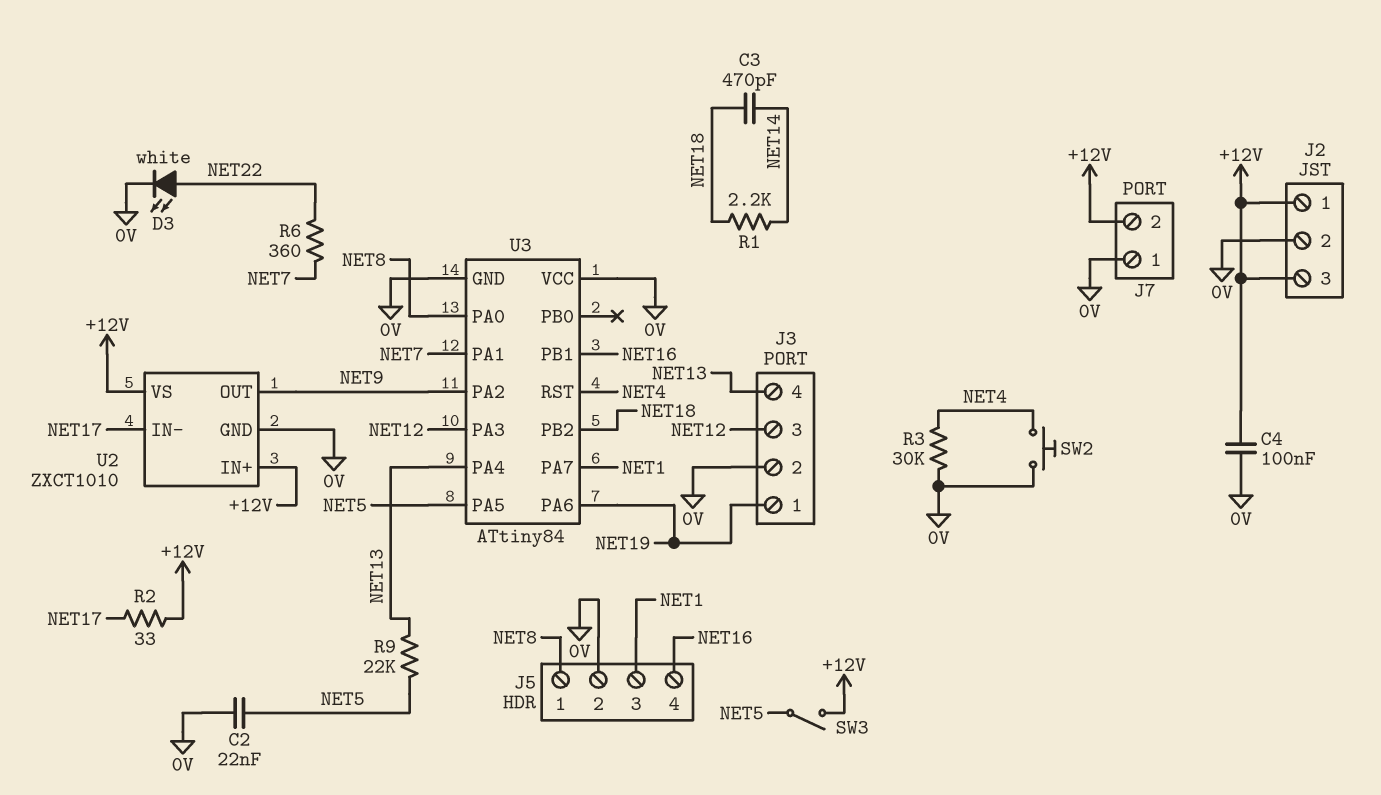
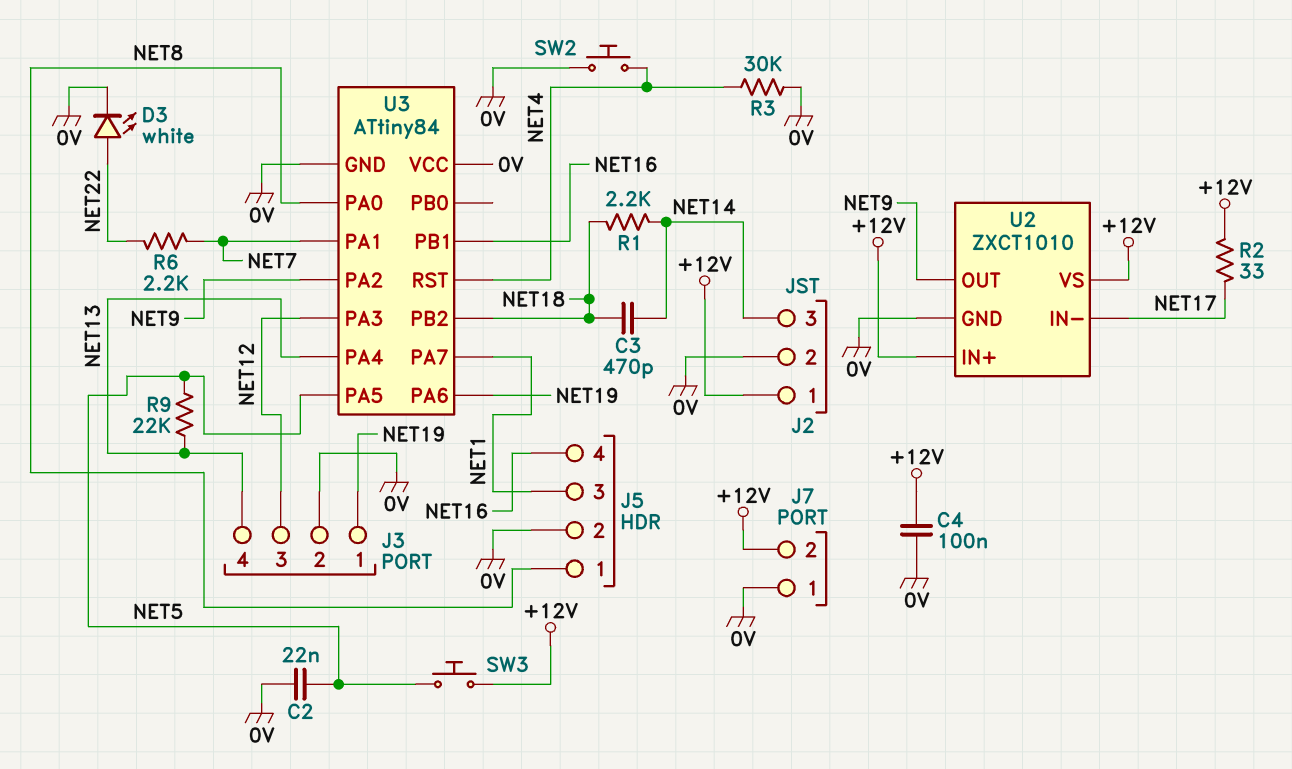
J2 pin 3: +12V -> NET14
R6: 360 (NET7, NET22) -> 2.2k (NET7, NET22)
SW3: switch (+12V, NET5) -> button (+12V, NET5)

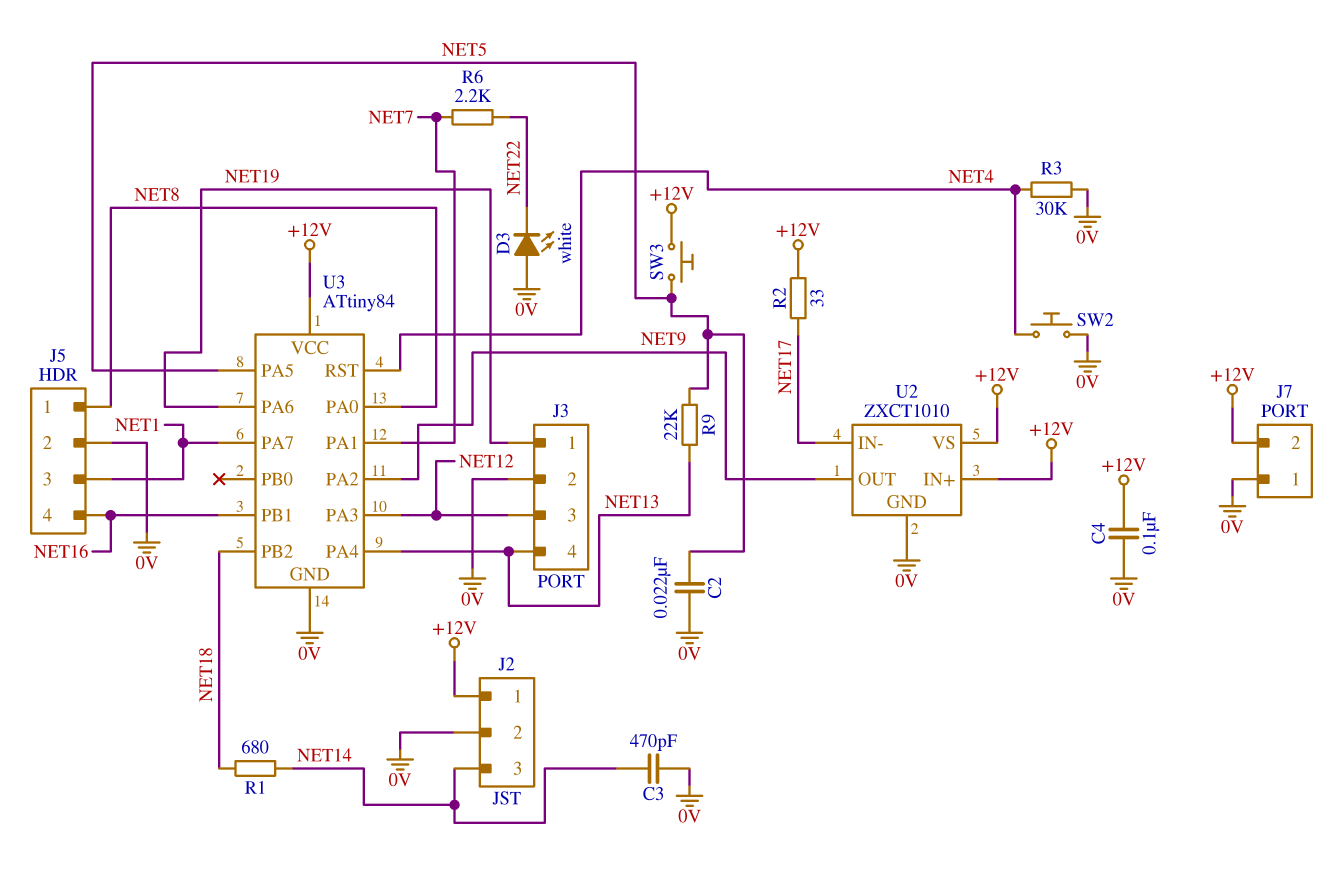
C3: 470pF (NET14, NET18) -> 470pF (0V, NET14)
D3: LED white (A NET22, K 0V) -> LED white (A 0V, K NET22)
R1: 2.2k (NET14, NET18) -> 680 (NET14, NET18)
U3 pin VCC: 0V -> +12V

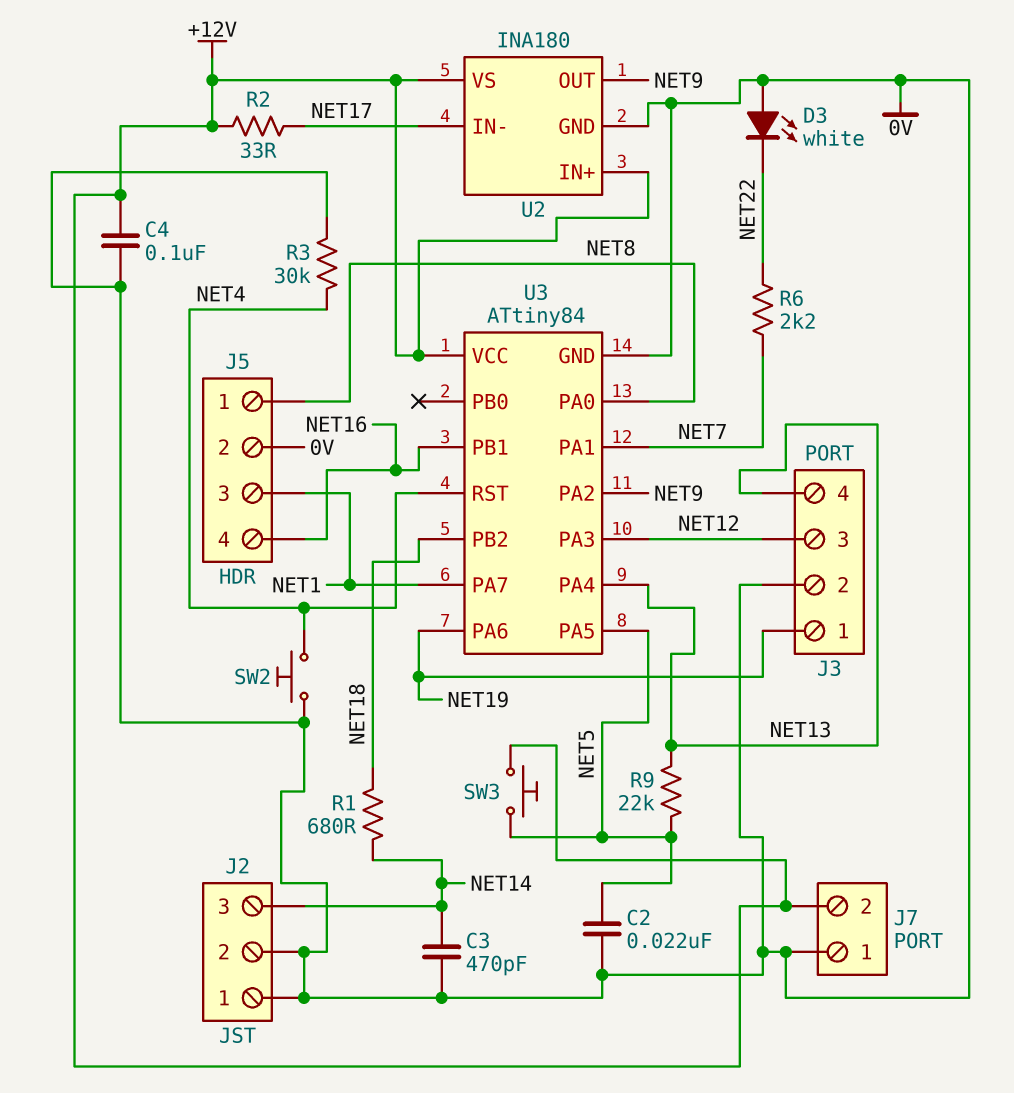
J2 pin 1: +12V -> 0V
U2: ZXCT1010 -> INA180

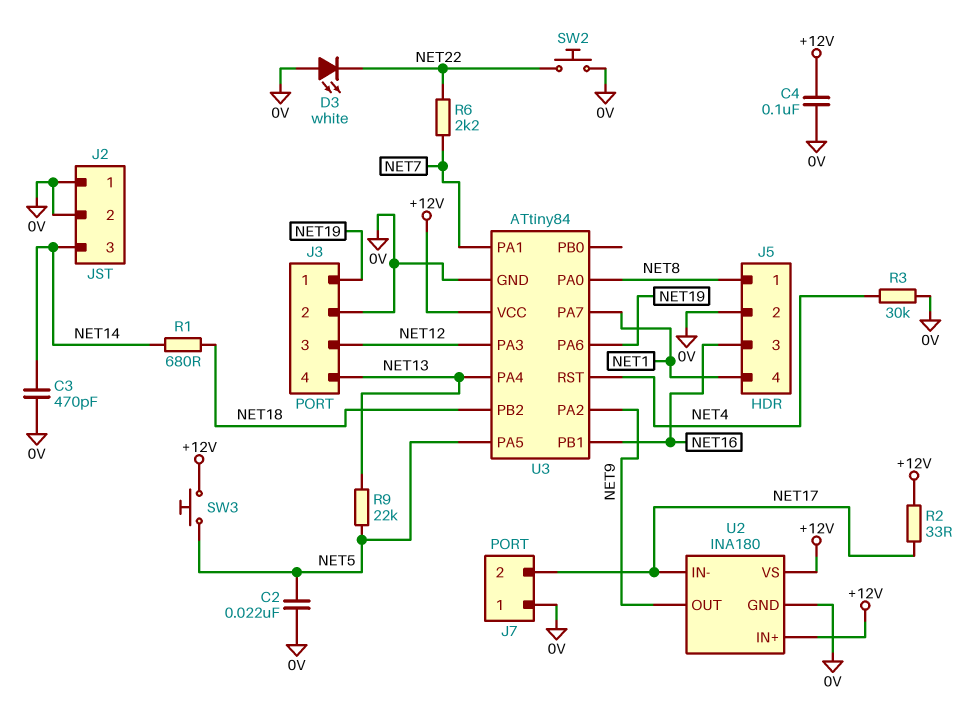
J5 pin 3: NET1 -> NET16
J5 pin 4: NET16 -> NET1
J7 pin 2: +12V -> NET17
SW2: button (0V, NET4) -> button (0V, NET22)

